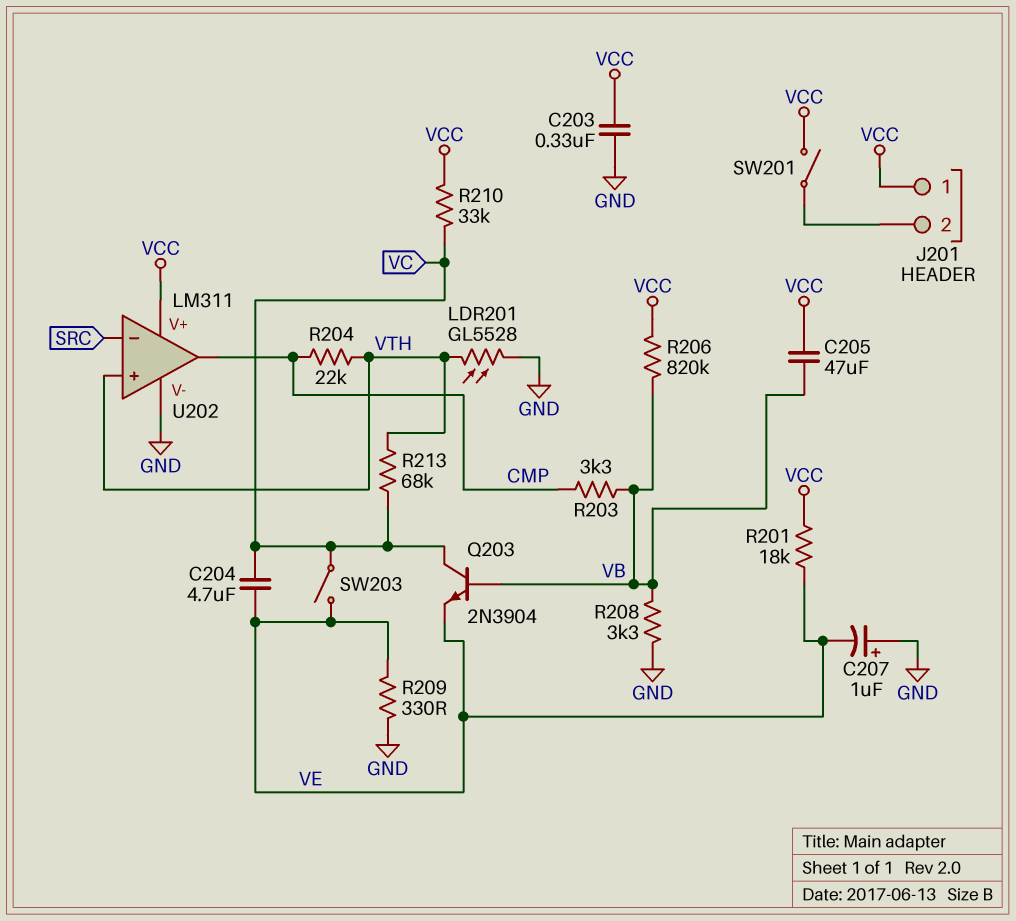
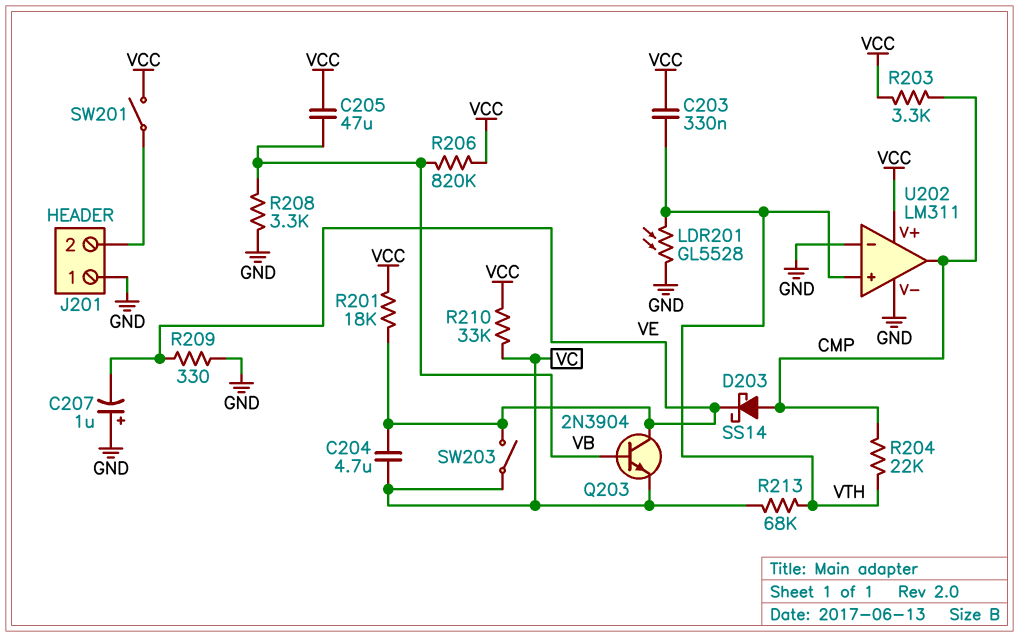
C203: 330nF (GND, VCC) -> 330nF (VCC, VTH)
D203: none -> schottky SS14 (A CMP, K VE)
J201 pin 1: VCC -> GND
Q203: NPN 2N3904 (B VB, C VC, E VE) -> NPN 2N3904 (B VB, C VE, E VC)
R203: 3.3k (CMP, VB) -> 3.3k (CMP, VCC)
U202 pin in-: SRC -> GND

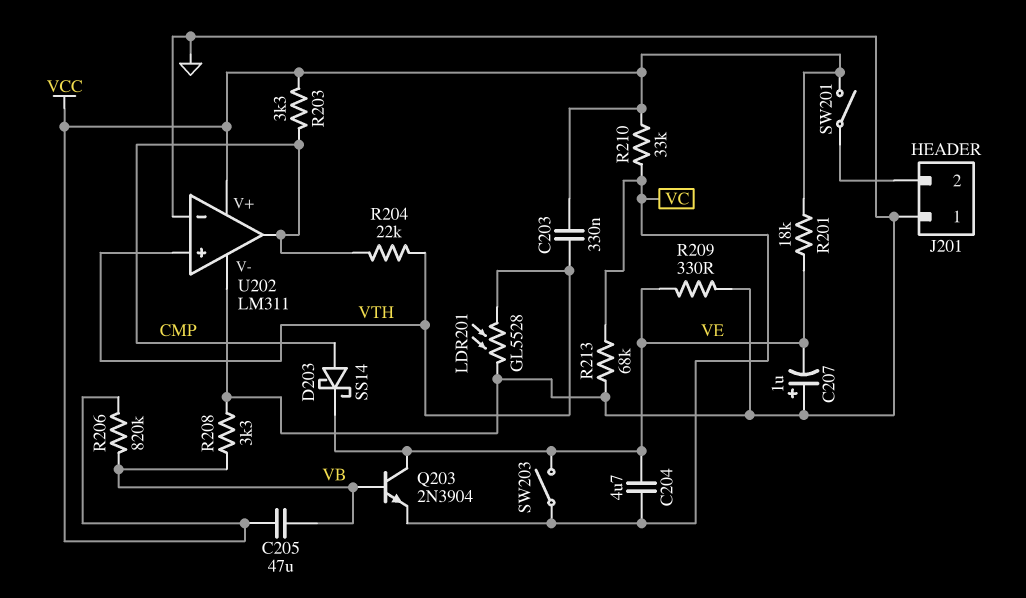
R213: 68k (VC, VTH) -> 68k (GND, VC)

